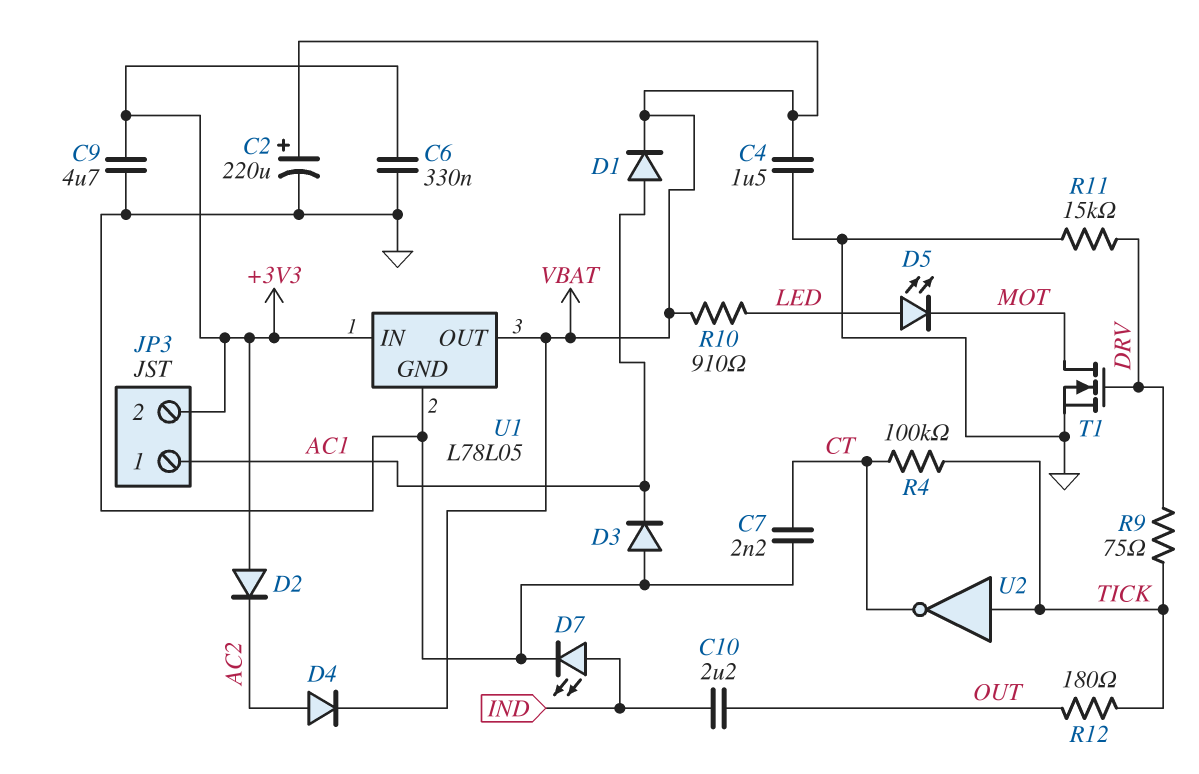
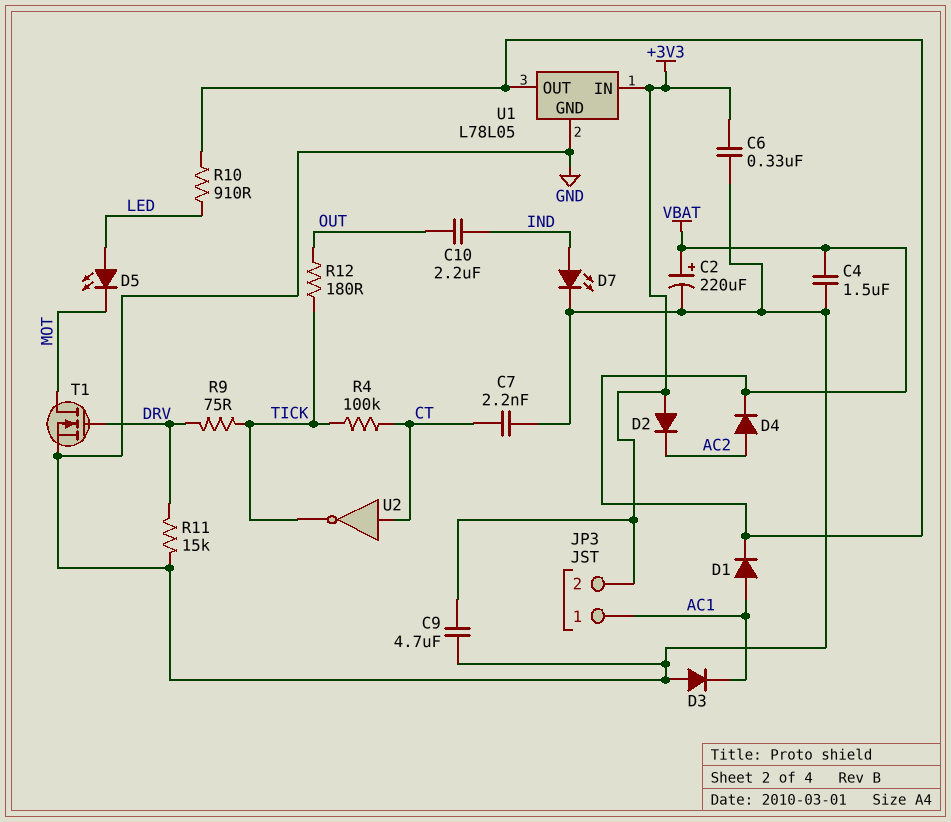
U2: NOT (in TICK, out CT) -> NOT (in CT, out TICK)

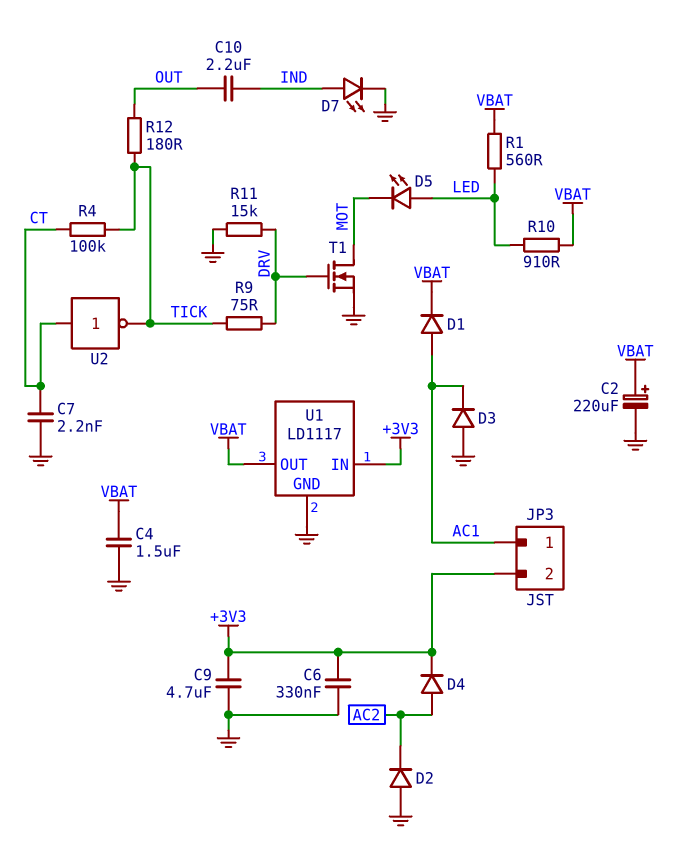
D2: diode (A +3V3, K AC2) -> diode (A GND, K AC2)
D4: diode (A AC2, K VBAT) -> diode (A AC2, K +3V3)
R1: none -> 560 (LED, VBAT)
U1: L78L05 -> LD1117

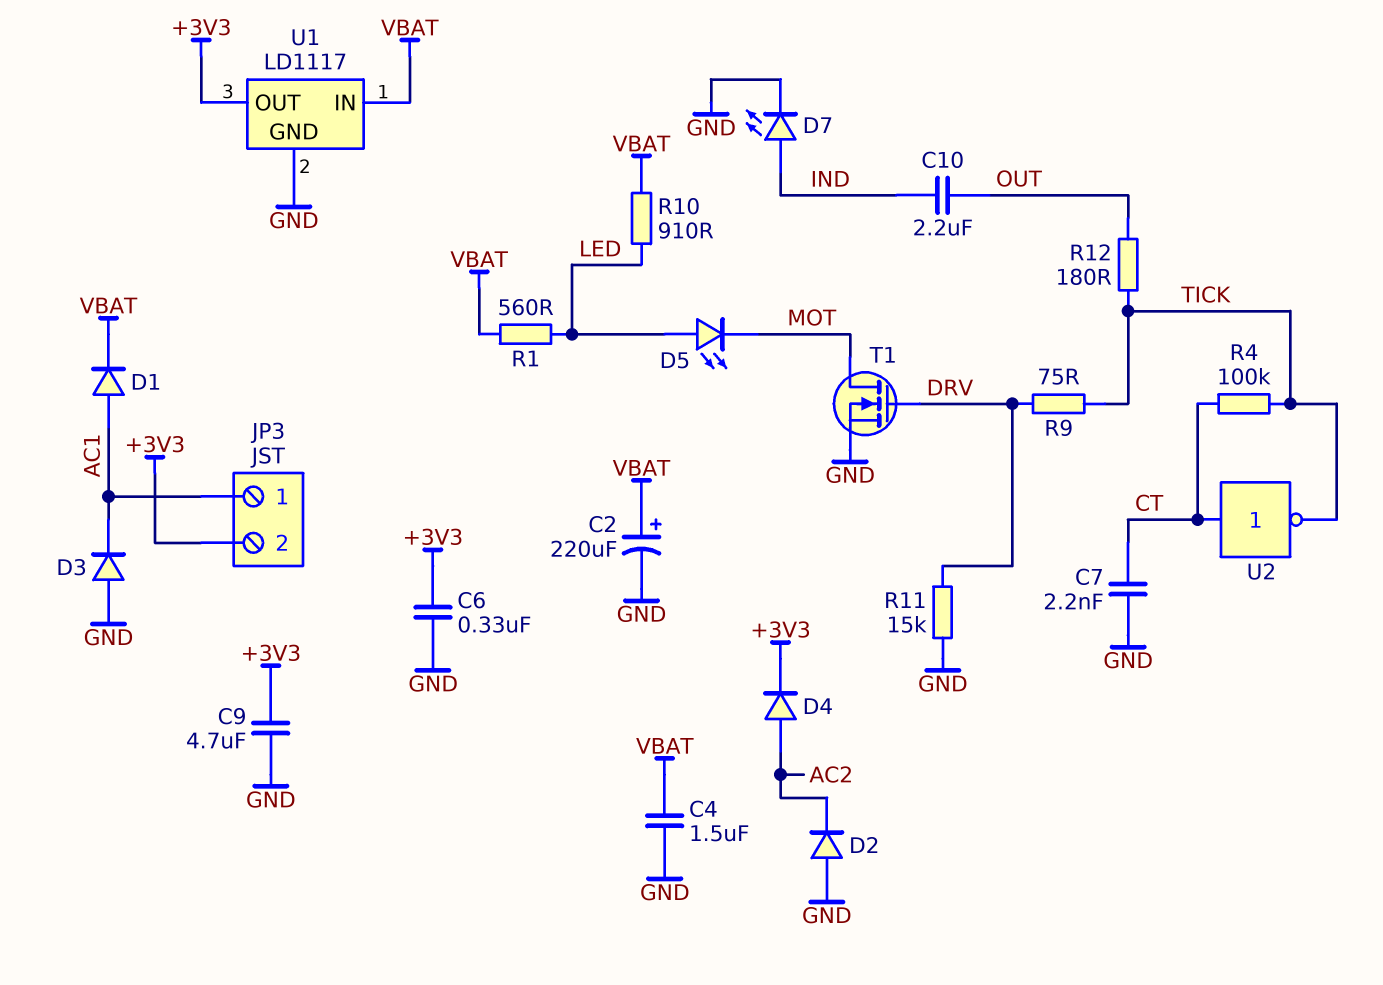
U1 pin IN: +3V3 -> VBAT
U1 pin OUT: VBAT -> +3V3

